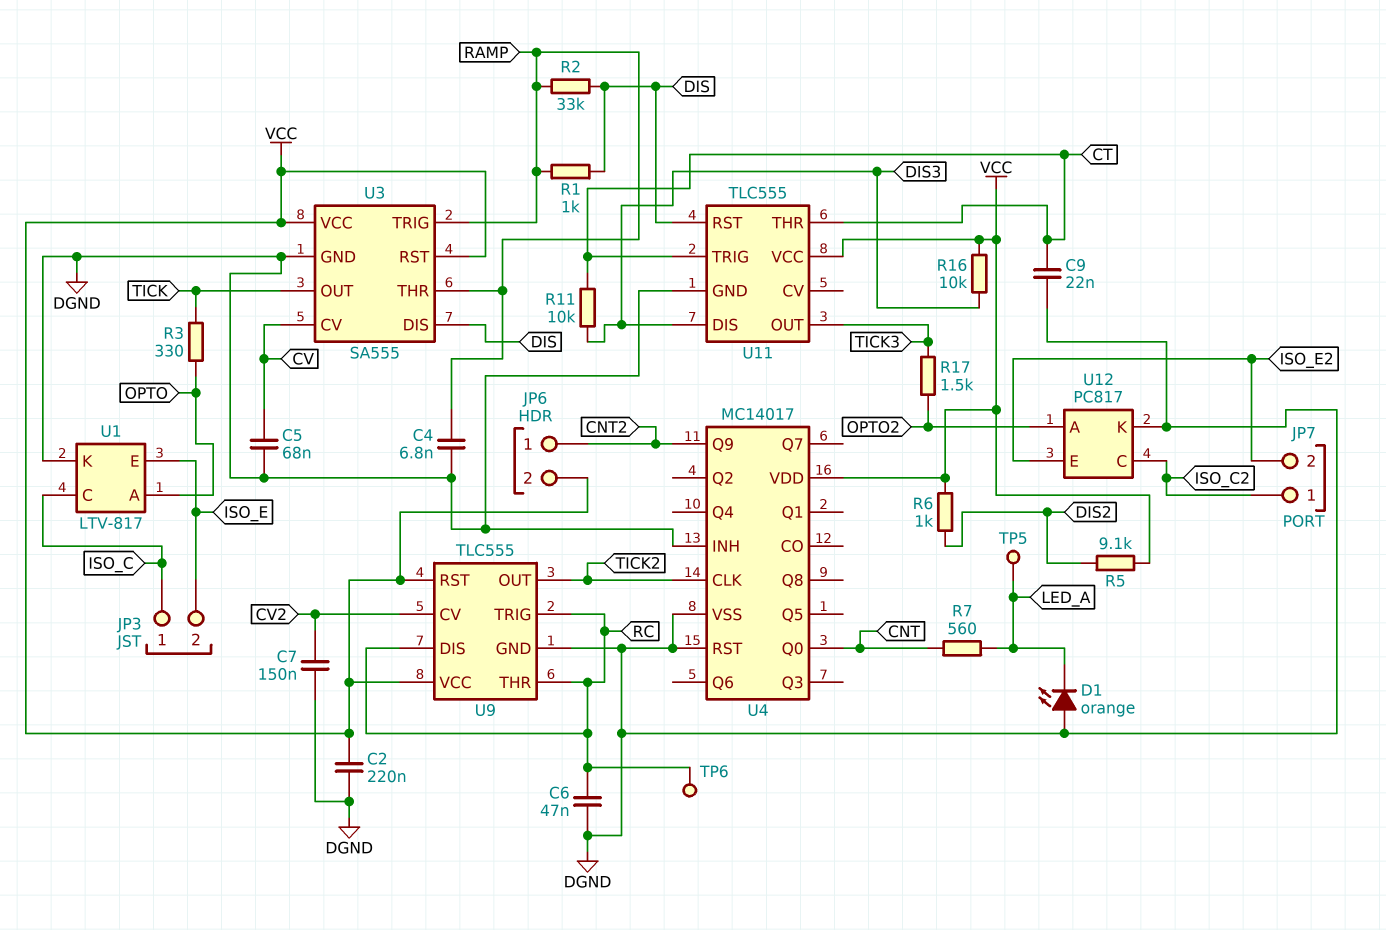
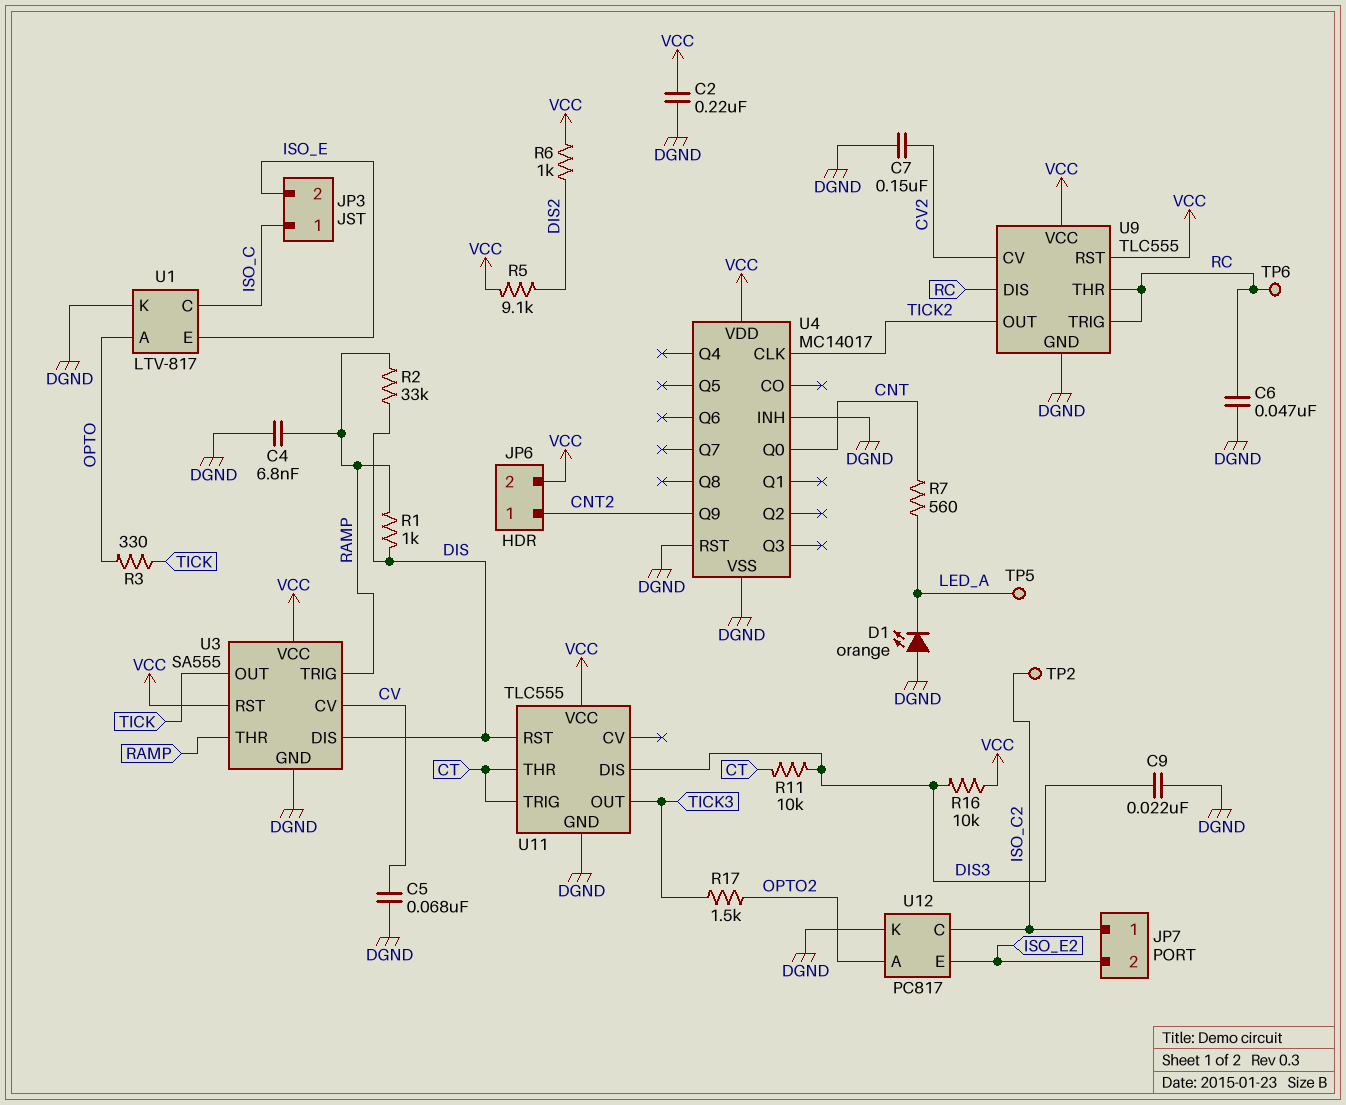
C9: 22nF (CT, DGND) -> 22nF (DGND, DIS3)
TP2: none -> test point (ISO_C2)

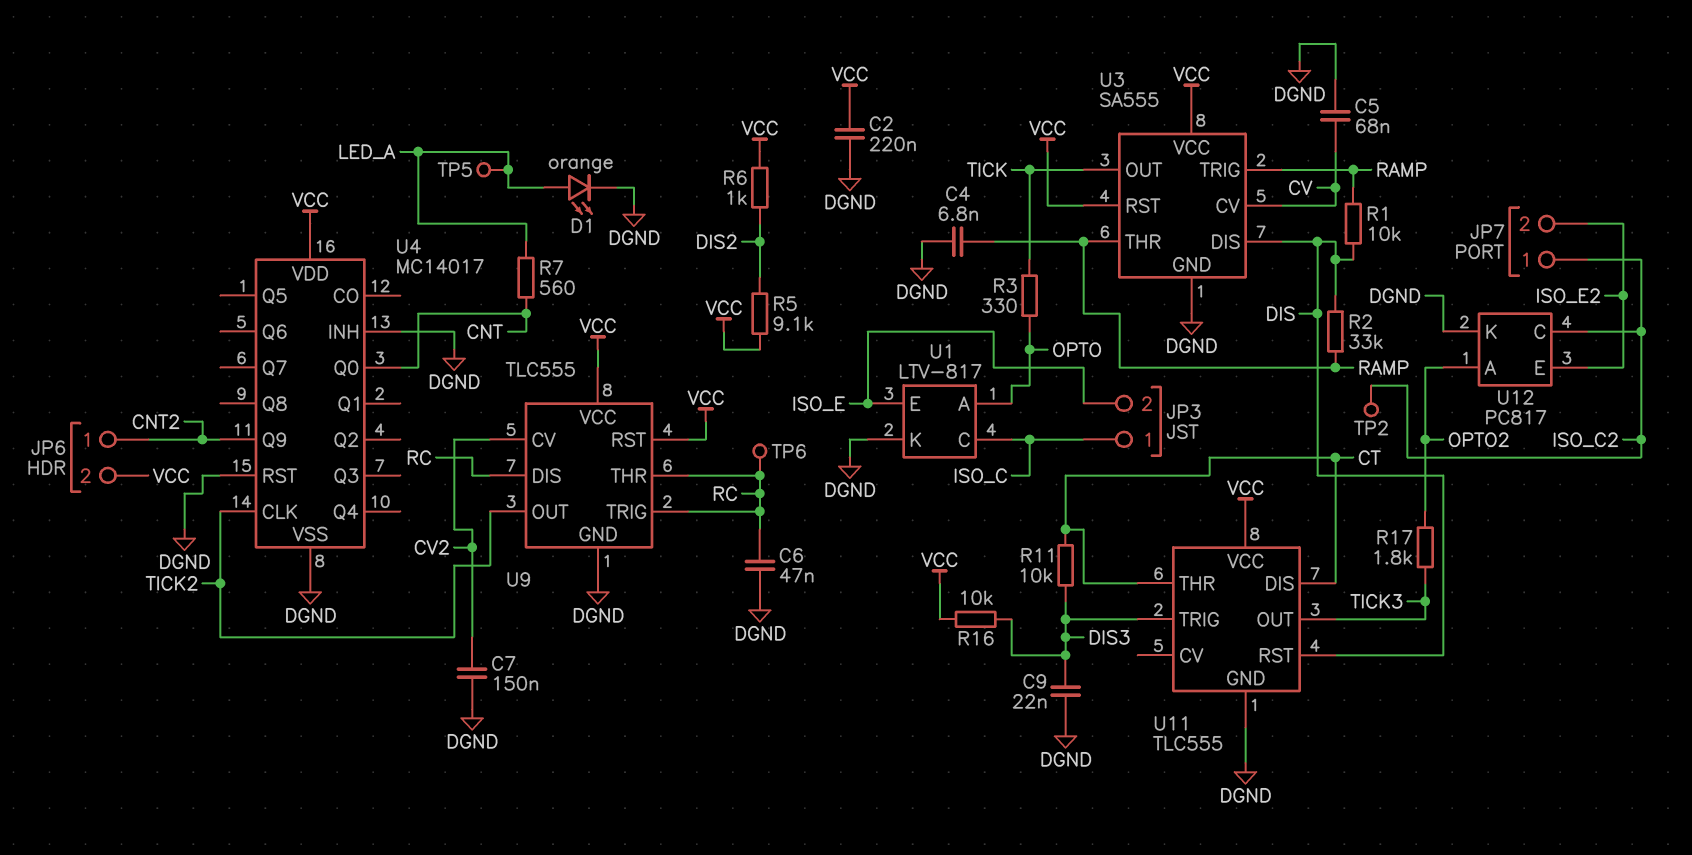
D1: LED orange (A DGND, K LED_A) -> LED orange (A LED_A, K DGND)
R1: 1k (DIS, RAMP) -> 10k (DIS, RAMP)
R17: 1.5k (OPTO2, TICK3) -> 1.8k (OPTO2, TICK3)
U11 pin DIS: DIS3 -> CT
U11 pin TRIG: CT -> DIS3

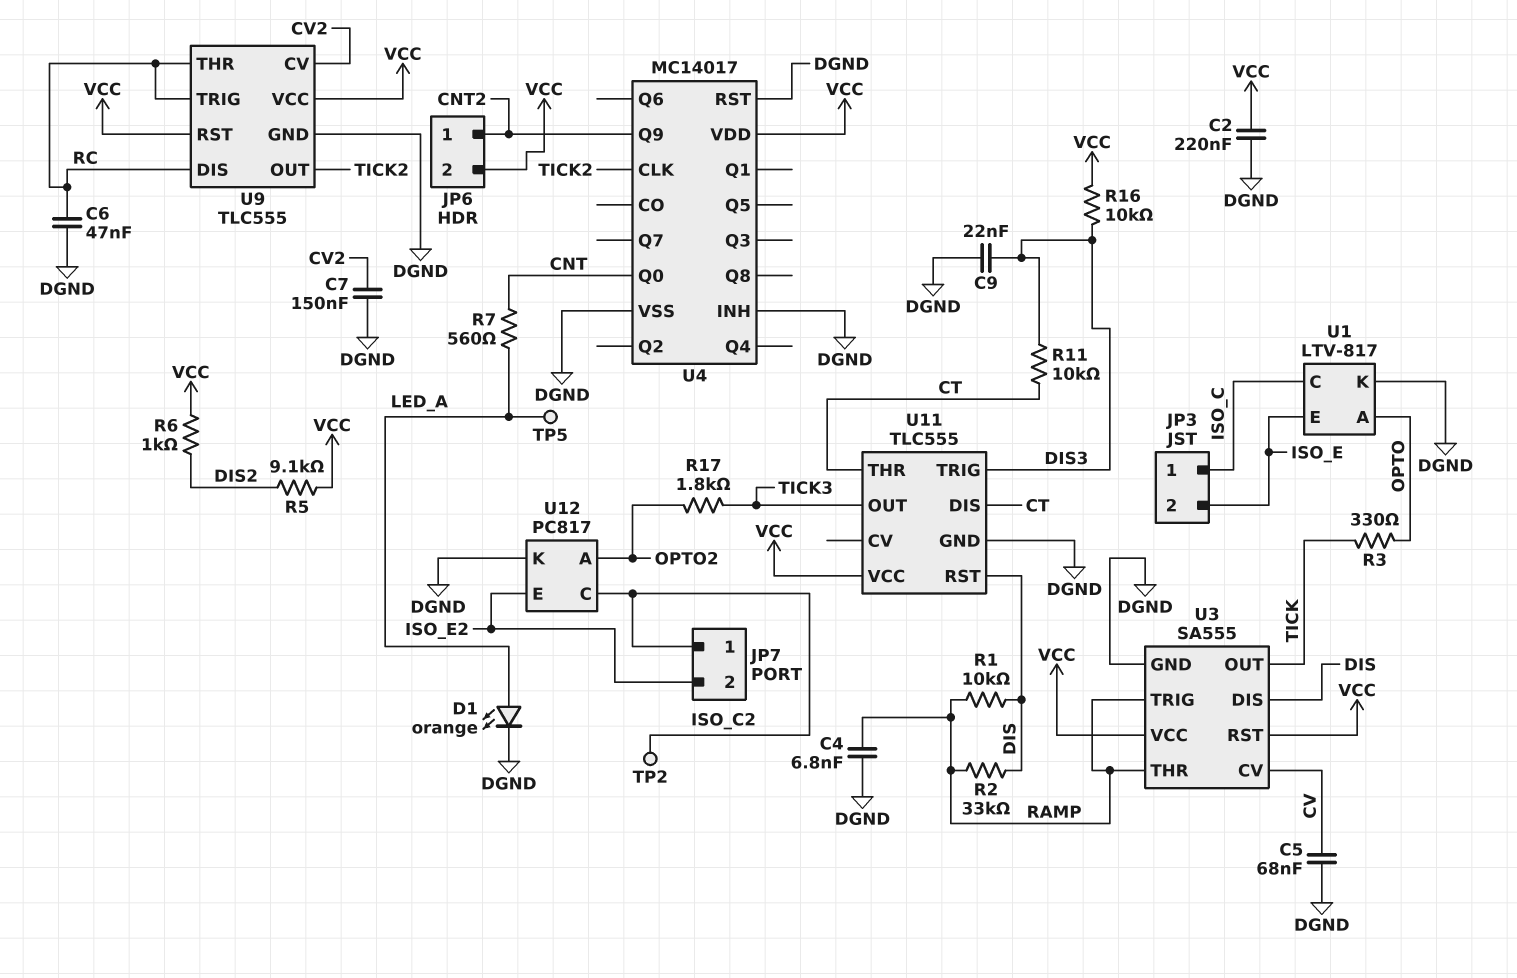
TP6: test point (RC) -> none

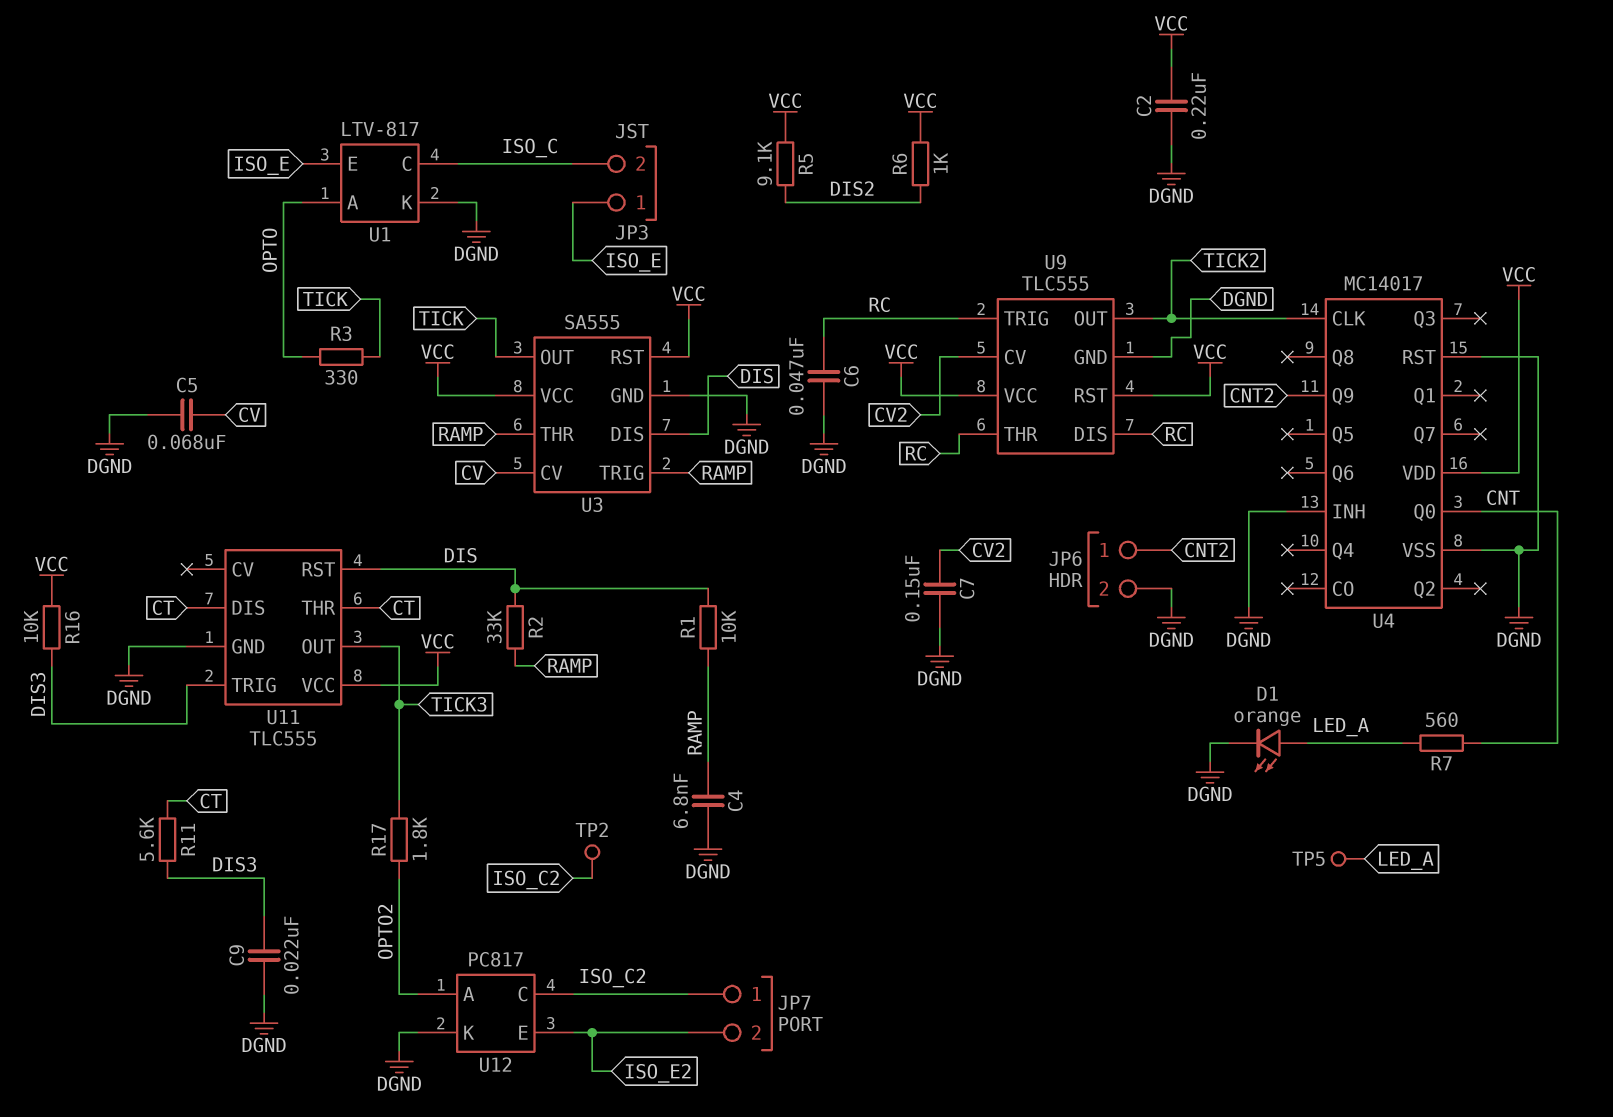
JP3 pin 1: ISO_C -> ISO_E
JP3 pin 2: ISO_E -> ISO_C
JP6 pin 2: VCC -> DGND
R11: 10k (CT, DIS3) -> 5.6k (CT, DIS3)

